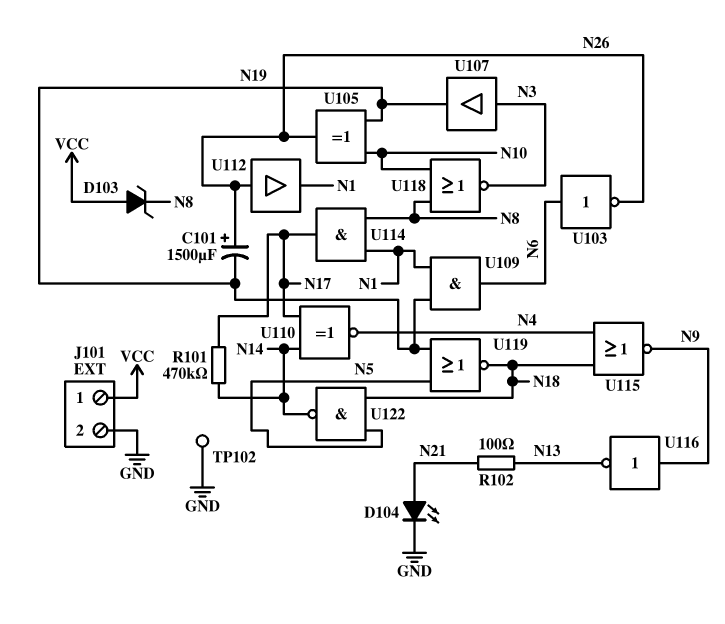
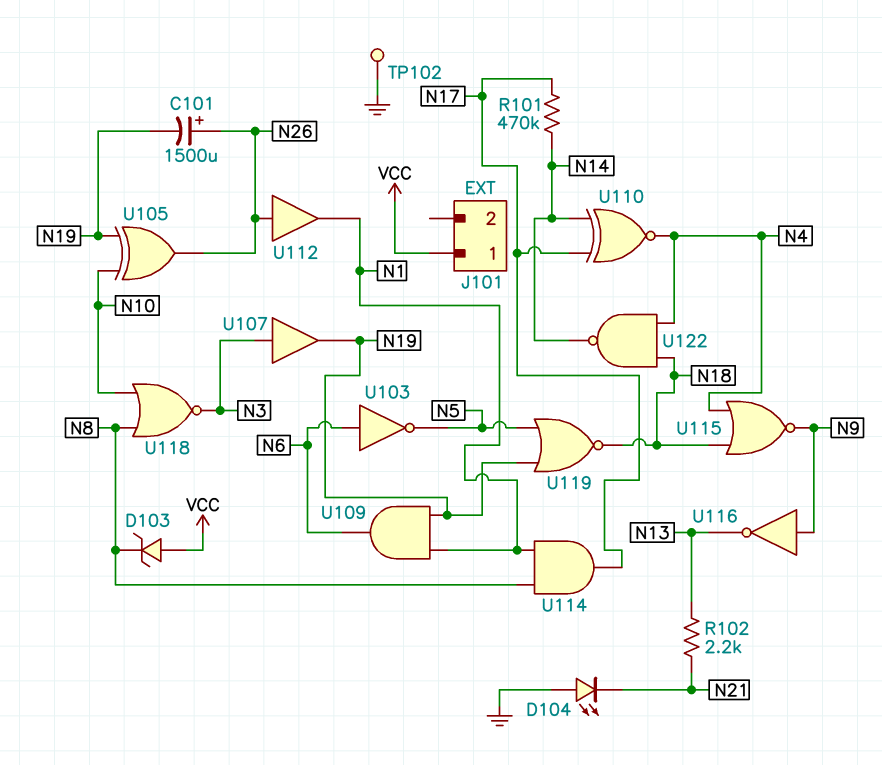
D104: LED (A N21, K GND) -> LED (A GND, K N21)
J101 pin 2: GND -> none
R102: 100 (N13, N21) -> 2.2k (N13, N21)
U103: NOT (in N6, out N26) -> NOT (in N6, out N5)
U122: NAND (in N5, in N18, out N14) -> NAND (in N4, in N18, out N14)

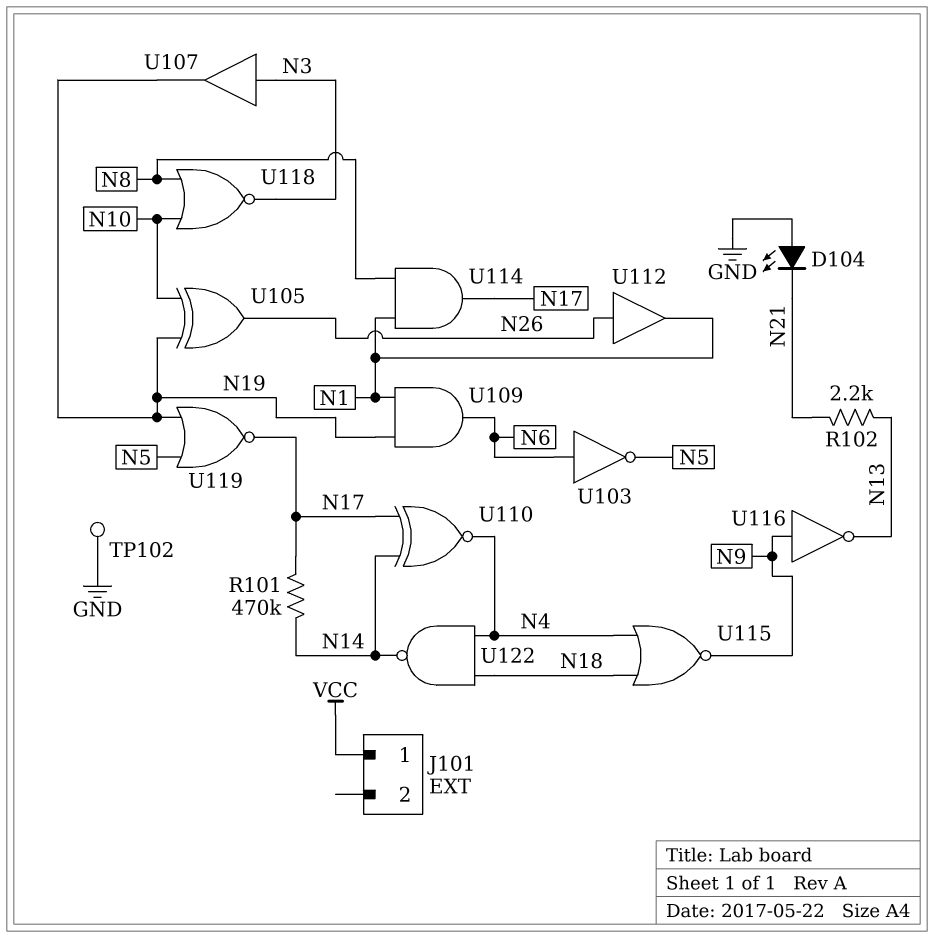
C101: 1500uF (plus N26, minus N19) -> none
D103: zener (A VCC, K N8) -> none
U119: NOR (in N5, in N19, out N18) -> NOR (in N5, in N19, out N17)

